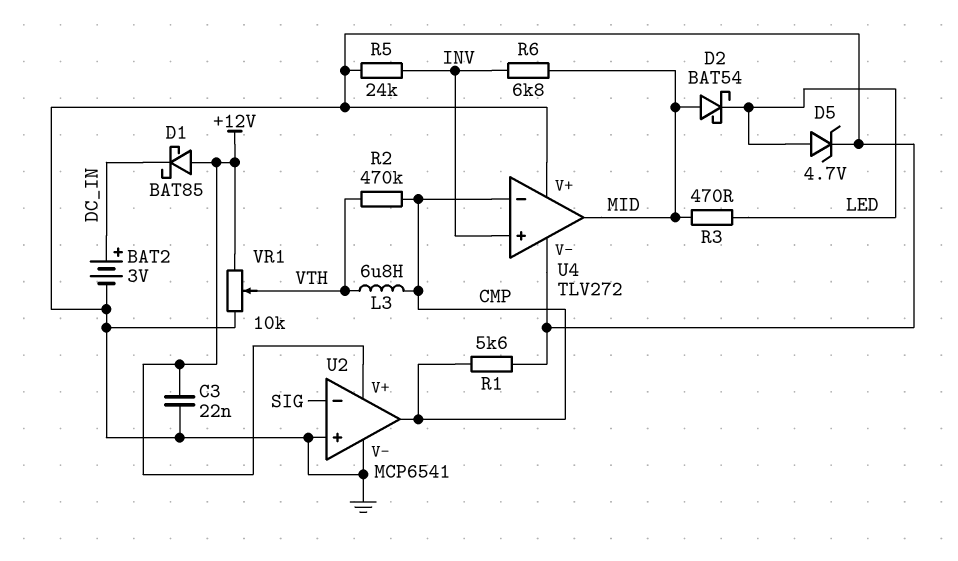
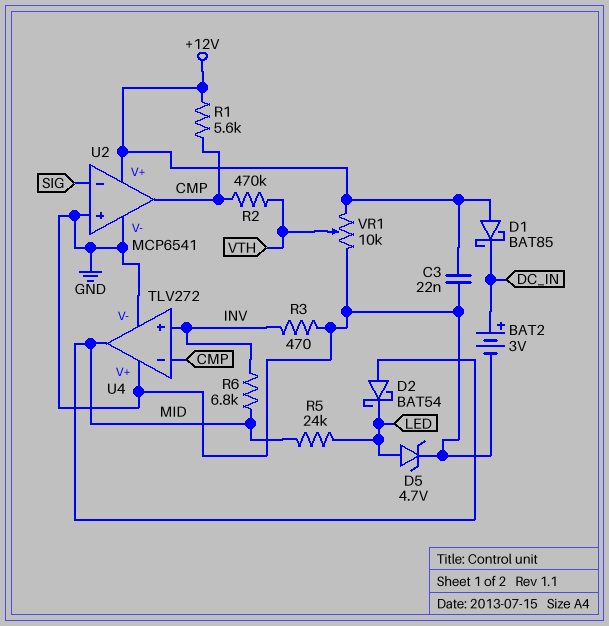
L3: 6.8uH (CMP, VTH) -> none
R1: 5.6k (CMP, GND) -> 5.6k (+12V, CMP)
R3: 470 (LED, MID) -> 470 (GND, INV)
R5: 24k (GND, INV) -> 24k (LED, MID)

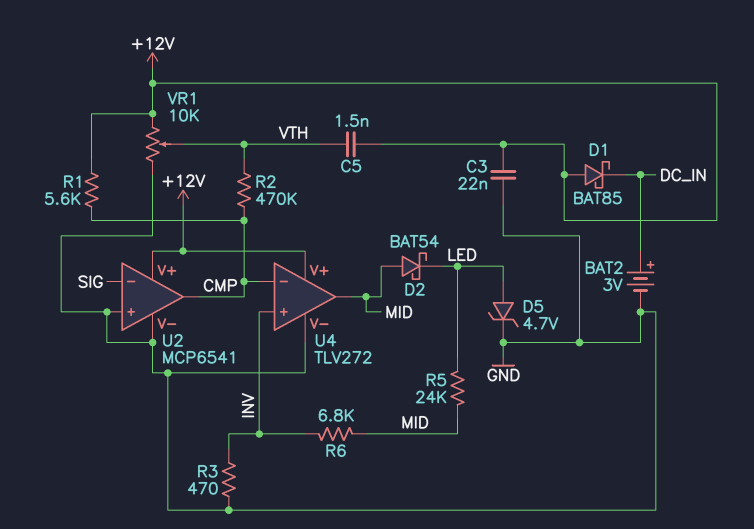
C5: none -> 1.5nF (+12V, VTH)
U4 pin V+: GND -> +12V

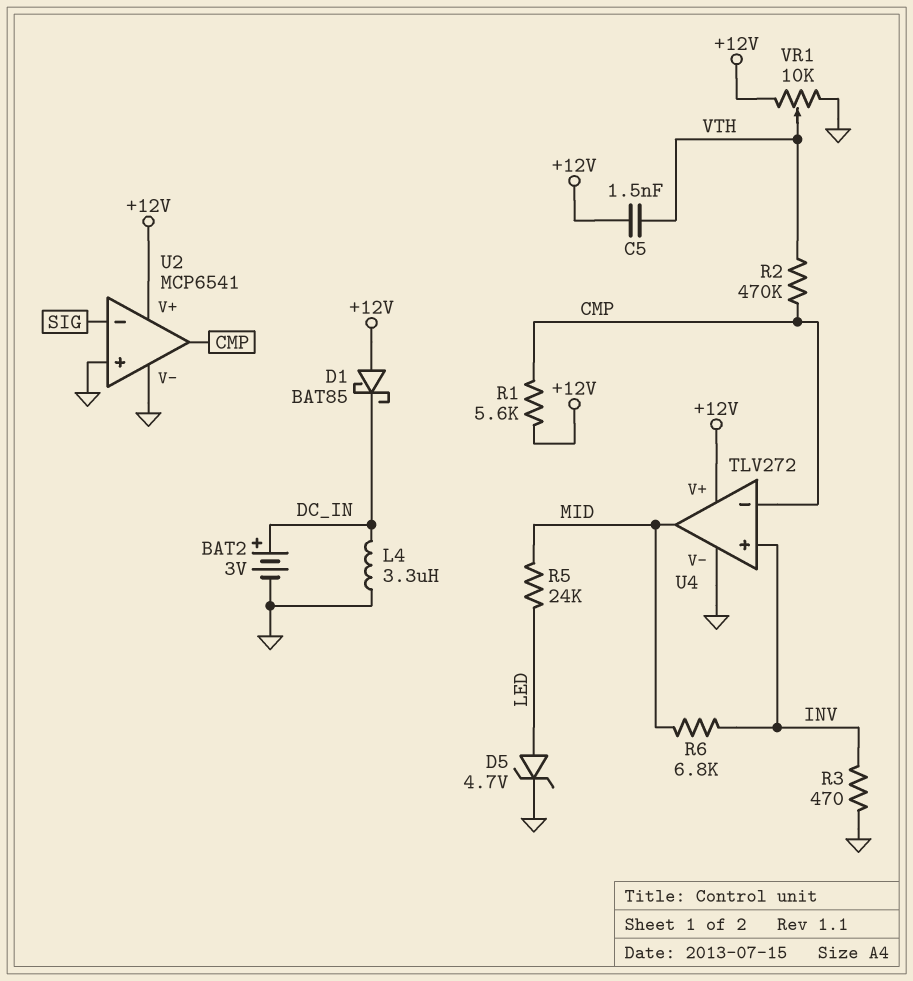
C3: 22nF (+12V, GND) -> none
D2: schottky BAT54 (A MID, K LED) -> none
L4: none -> 3.3uH (DC_IN, GND)

